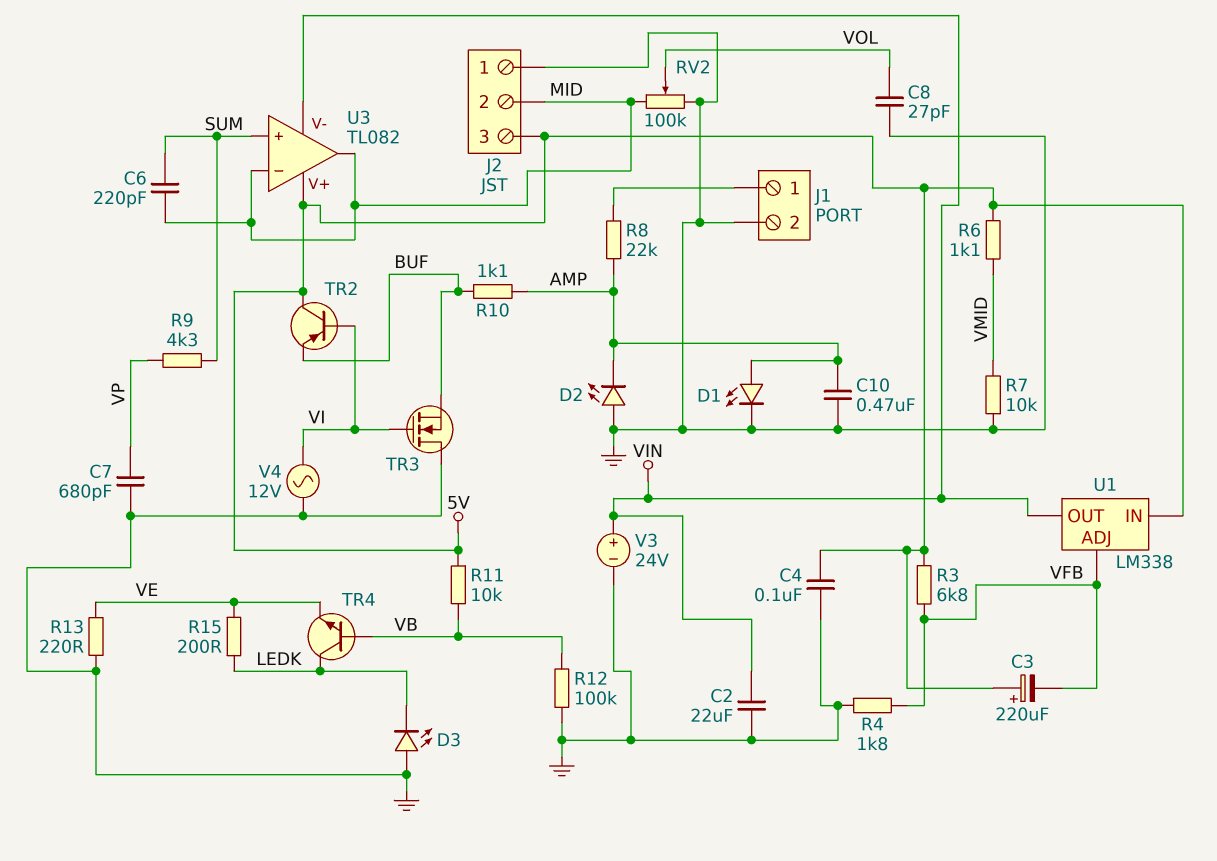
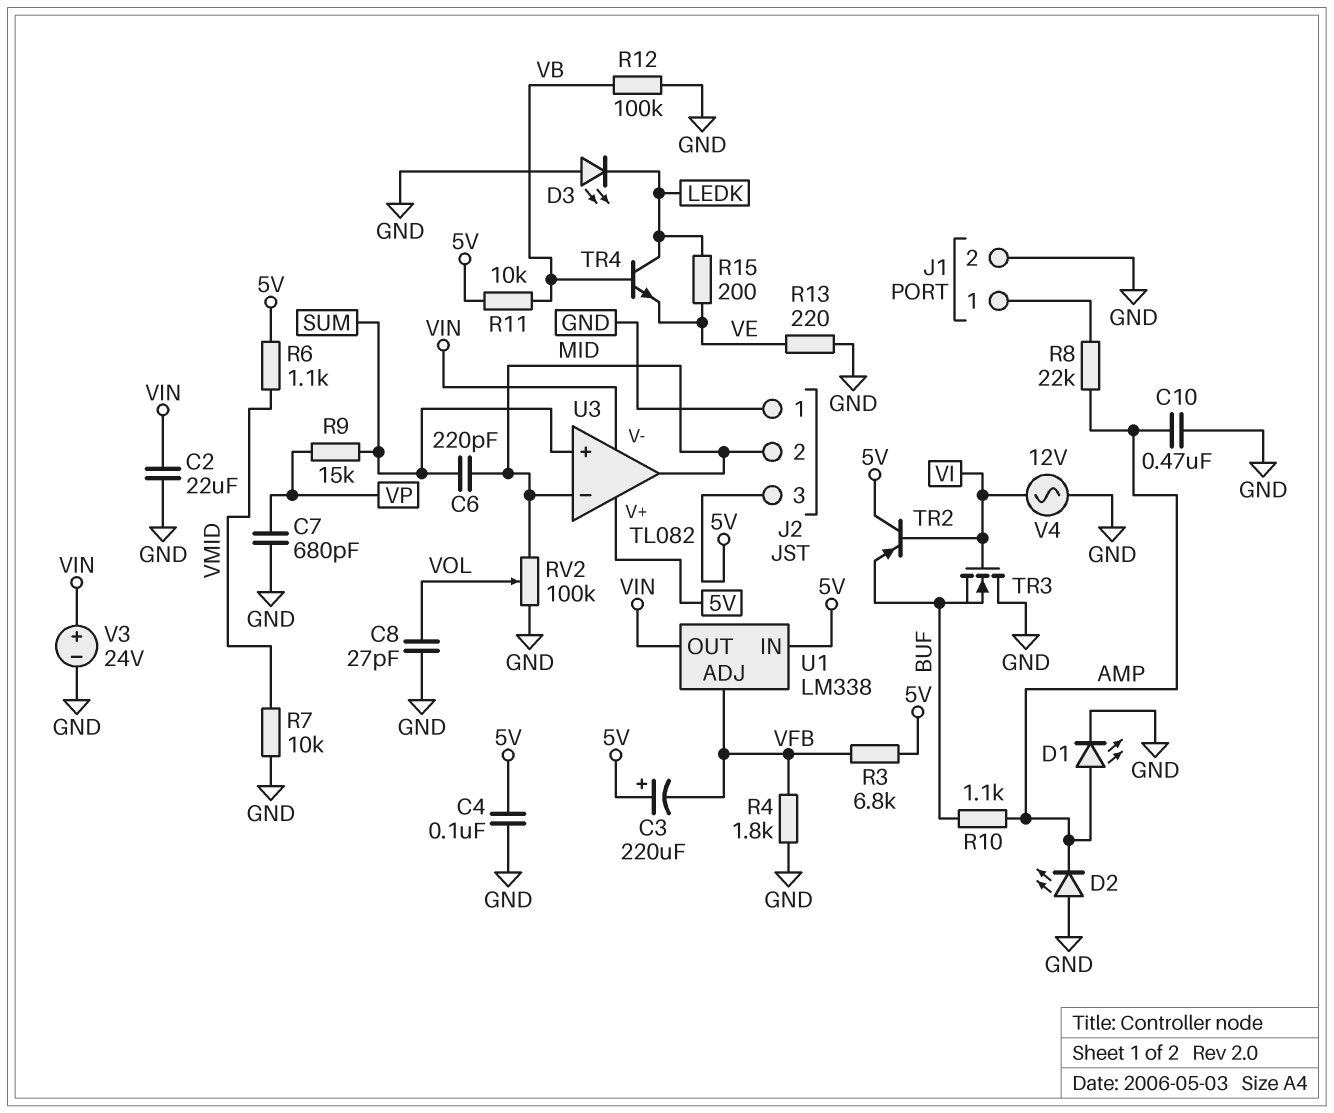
R9: 4.3k (SUM, VP) -> 15k (SUM, VP)

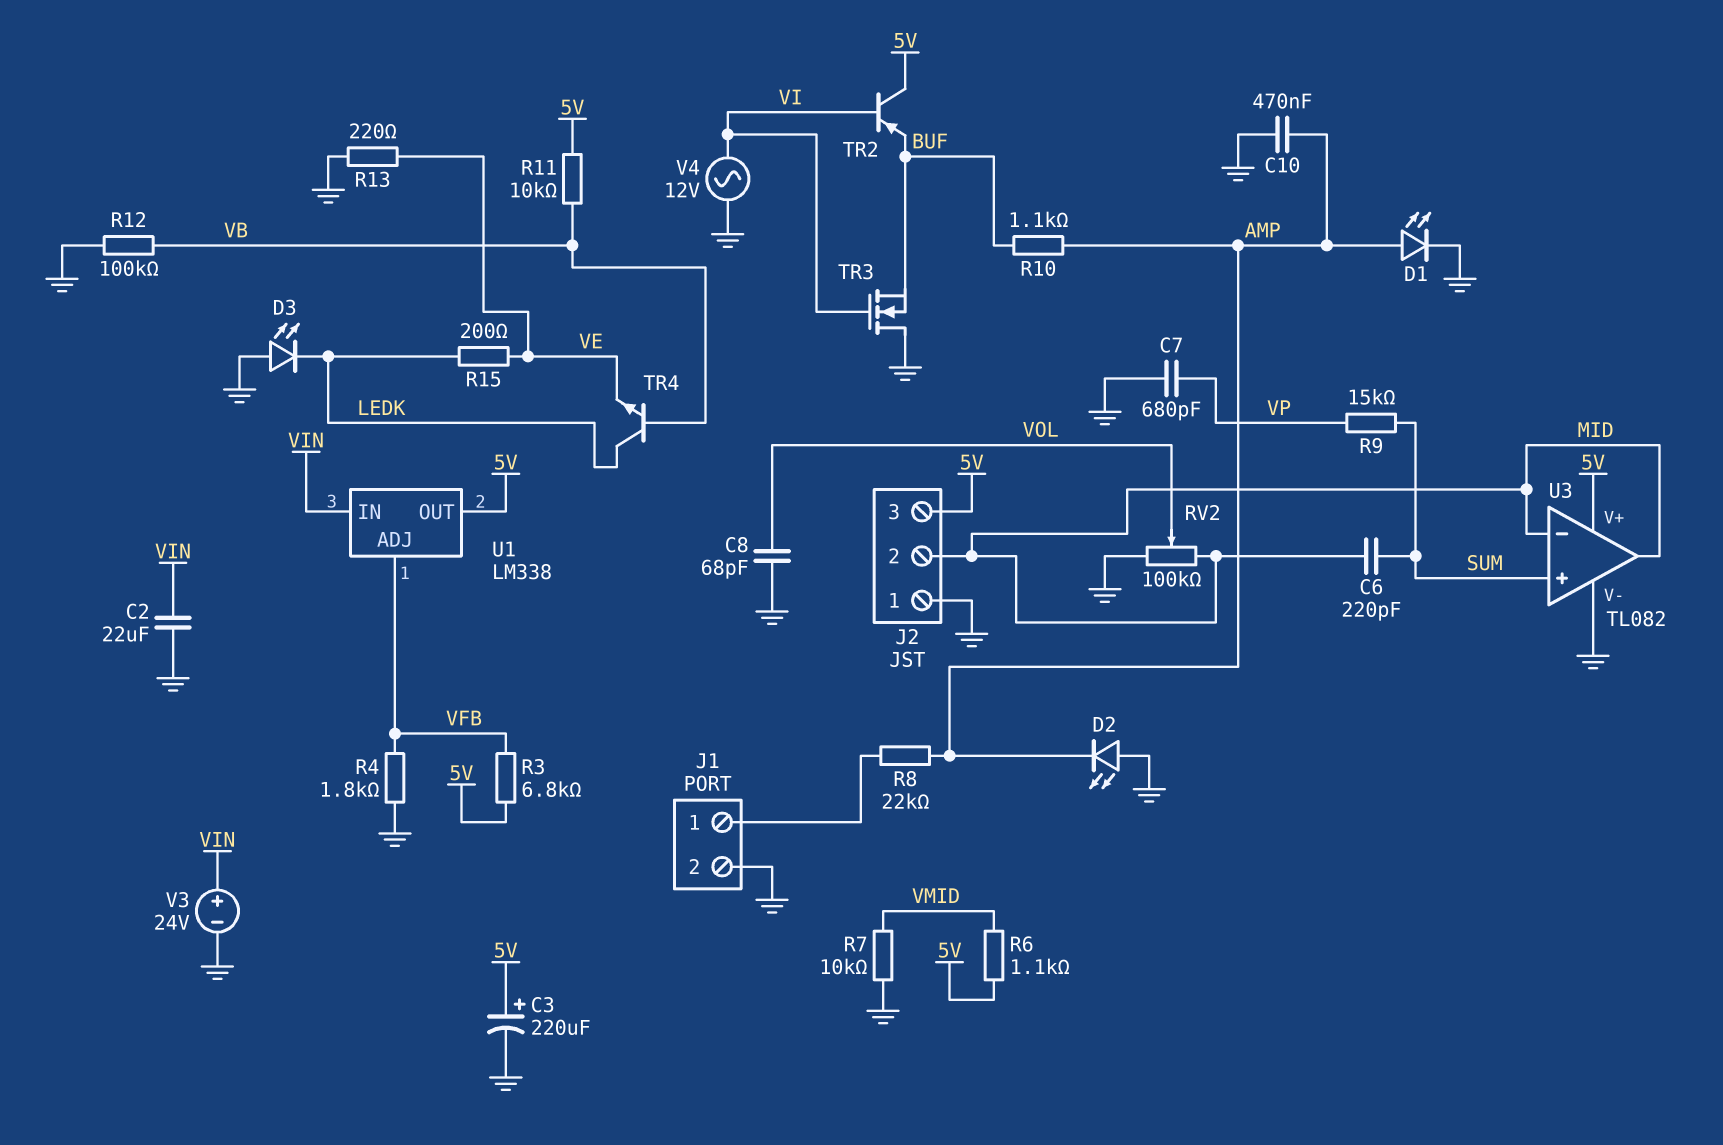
C3: 220uF (plus 5V, minus VFB) -> 220uF (plus 5V, minus GND)
C4: 100nF (5V, GND) -> none
C8: 27pF (GND, VOL) -> 68pF (GND, VOL)
U1 pin IN: 5V -> VIN
U1 pin OUT: VIN -> 5V
U3 pin V-: VIN -> GND

